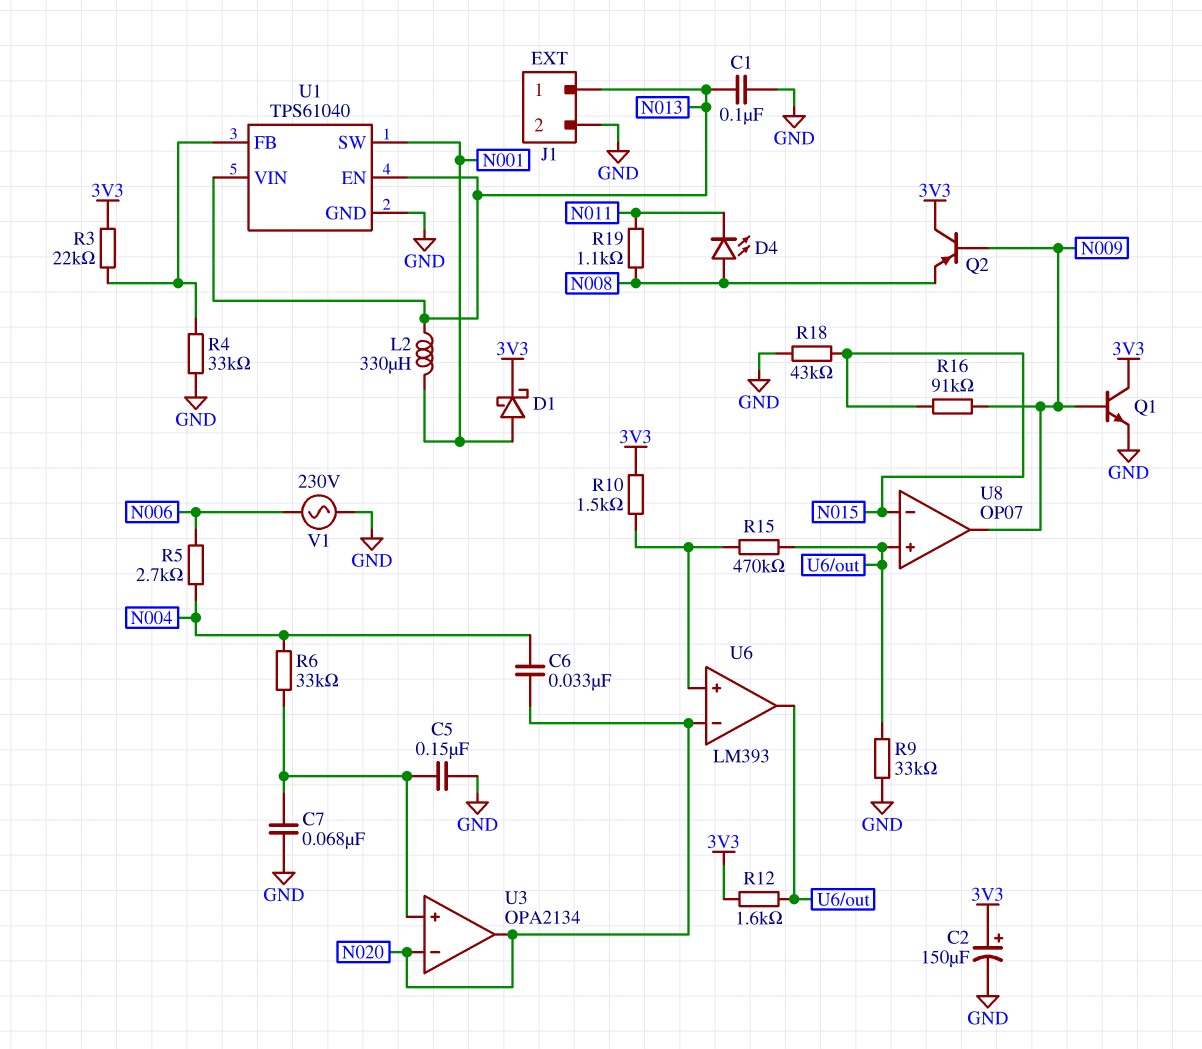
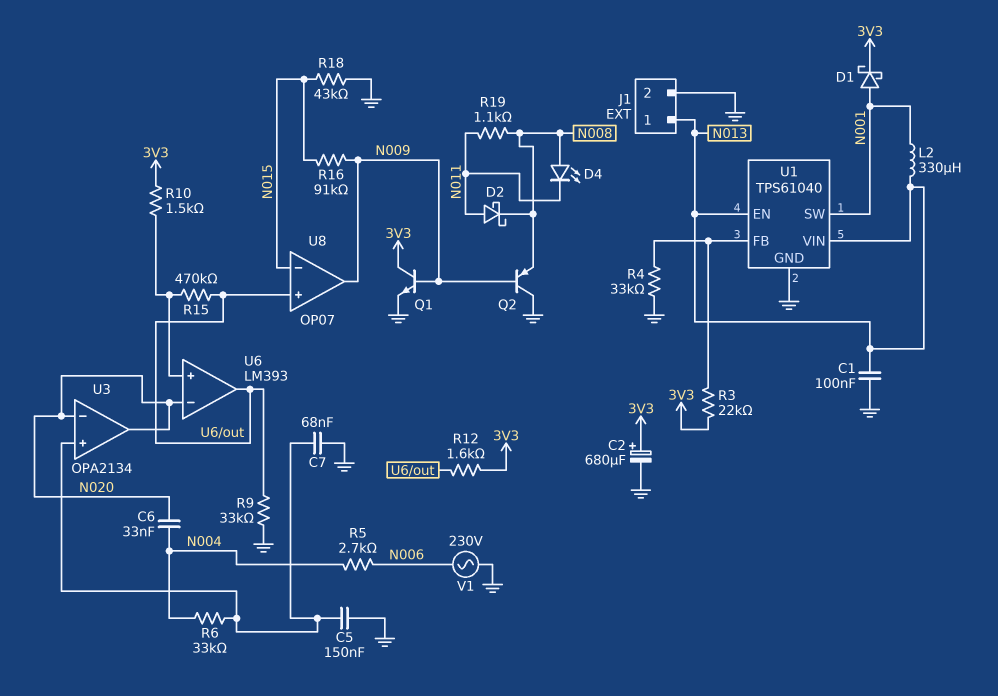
C2: 150uF (plus 3V3, minus GND) -> 680uF (plus 3V3, minus GND)
D2: none -> schottky (A N011, K N008)
Q2: PNP (B N009, C 3V3, E N008) -> PNP (B N009, C GND, E N008)

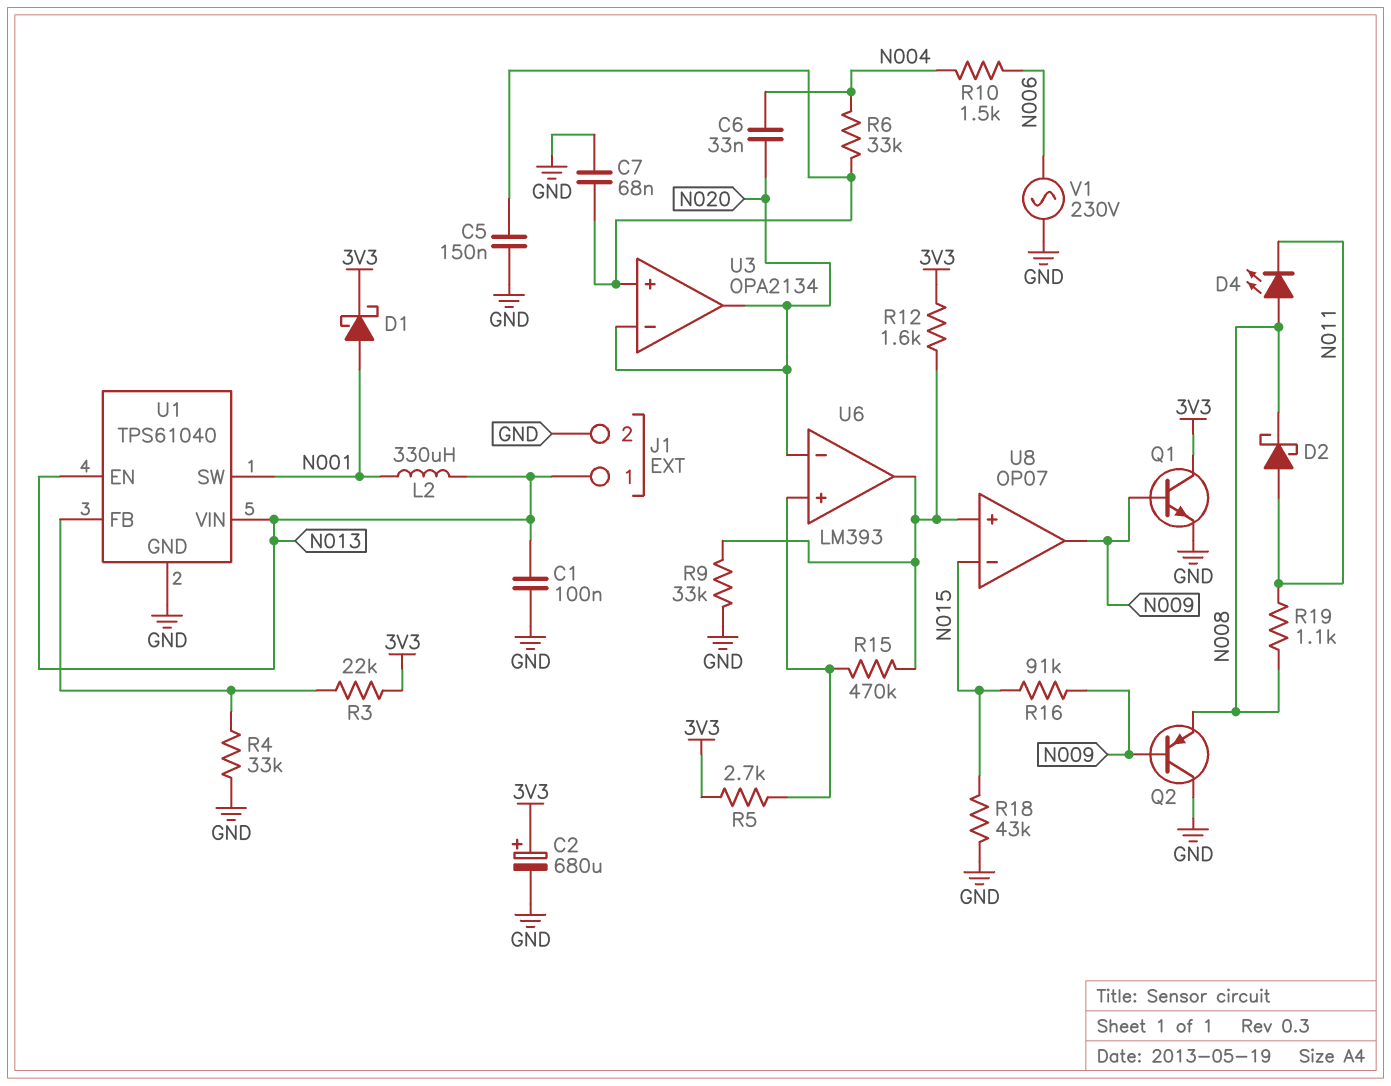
R5: 2.7k (N004, N006) -> 2.7k (3V3, U6/in+)
R10: 1.5k (3V3, U6/in+) -> 1.5k (N004, N006)

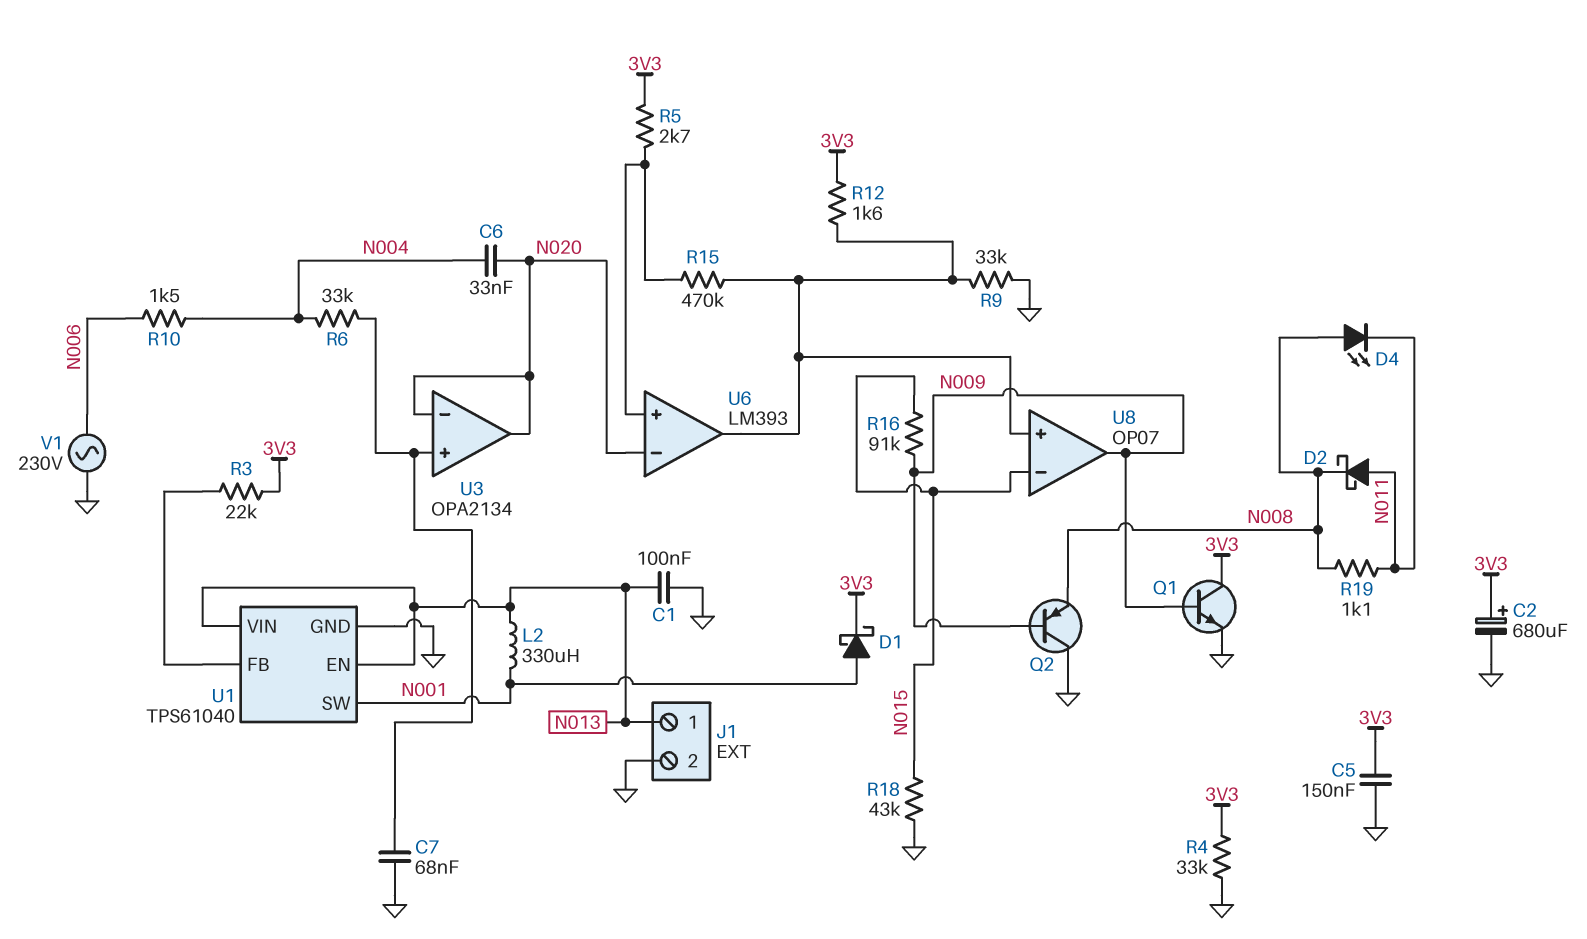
C5: 150nF (GND, U3/in+) -> 150nF (3V3, GND)
R4: 33k (GND, U1/FB) -> 33k (3V3, GND)

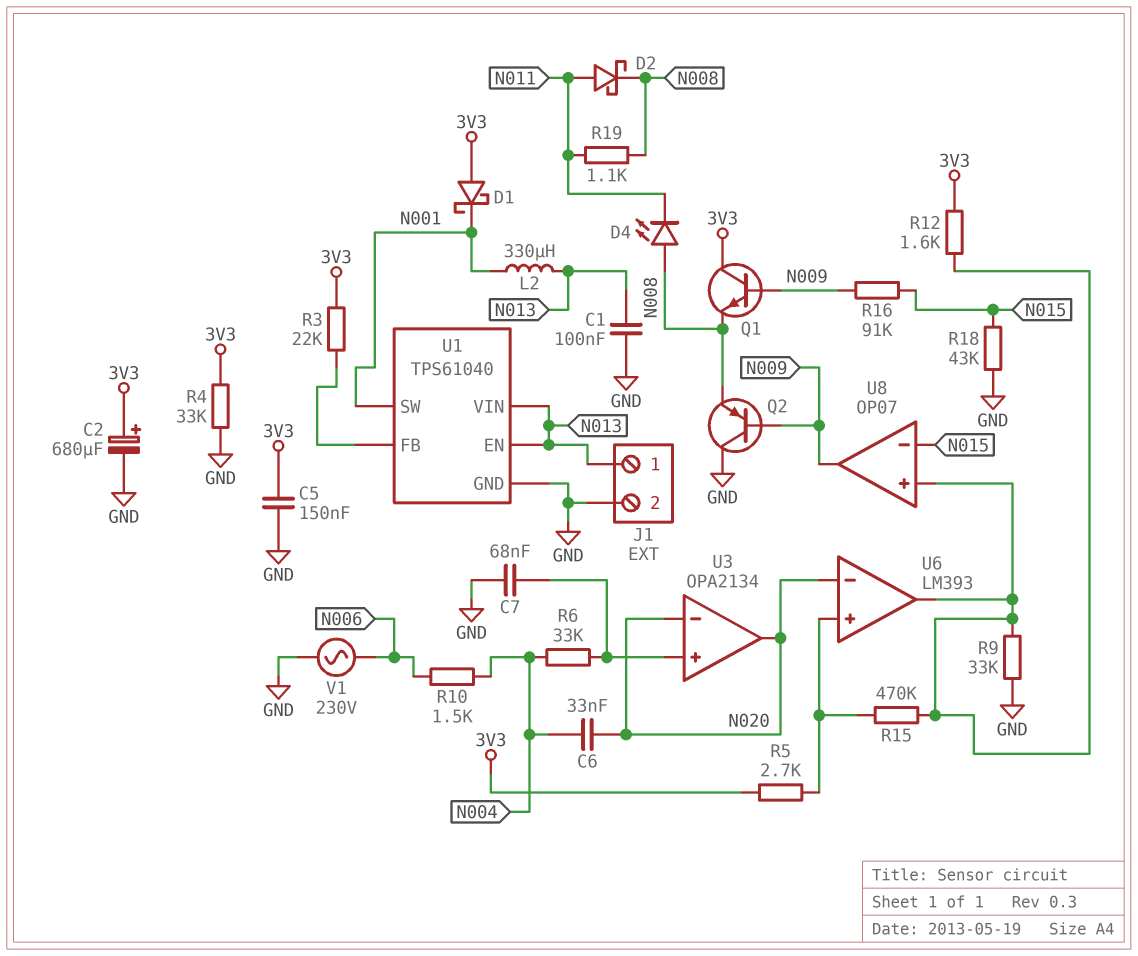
D1: schottky (A N001, K 3V3) -> schottky (A 3V3, K N001)
Q1: NPN (B N009, C 3V3, E GND) -> NPN (B N009, C 3V3, E N008)

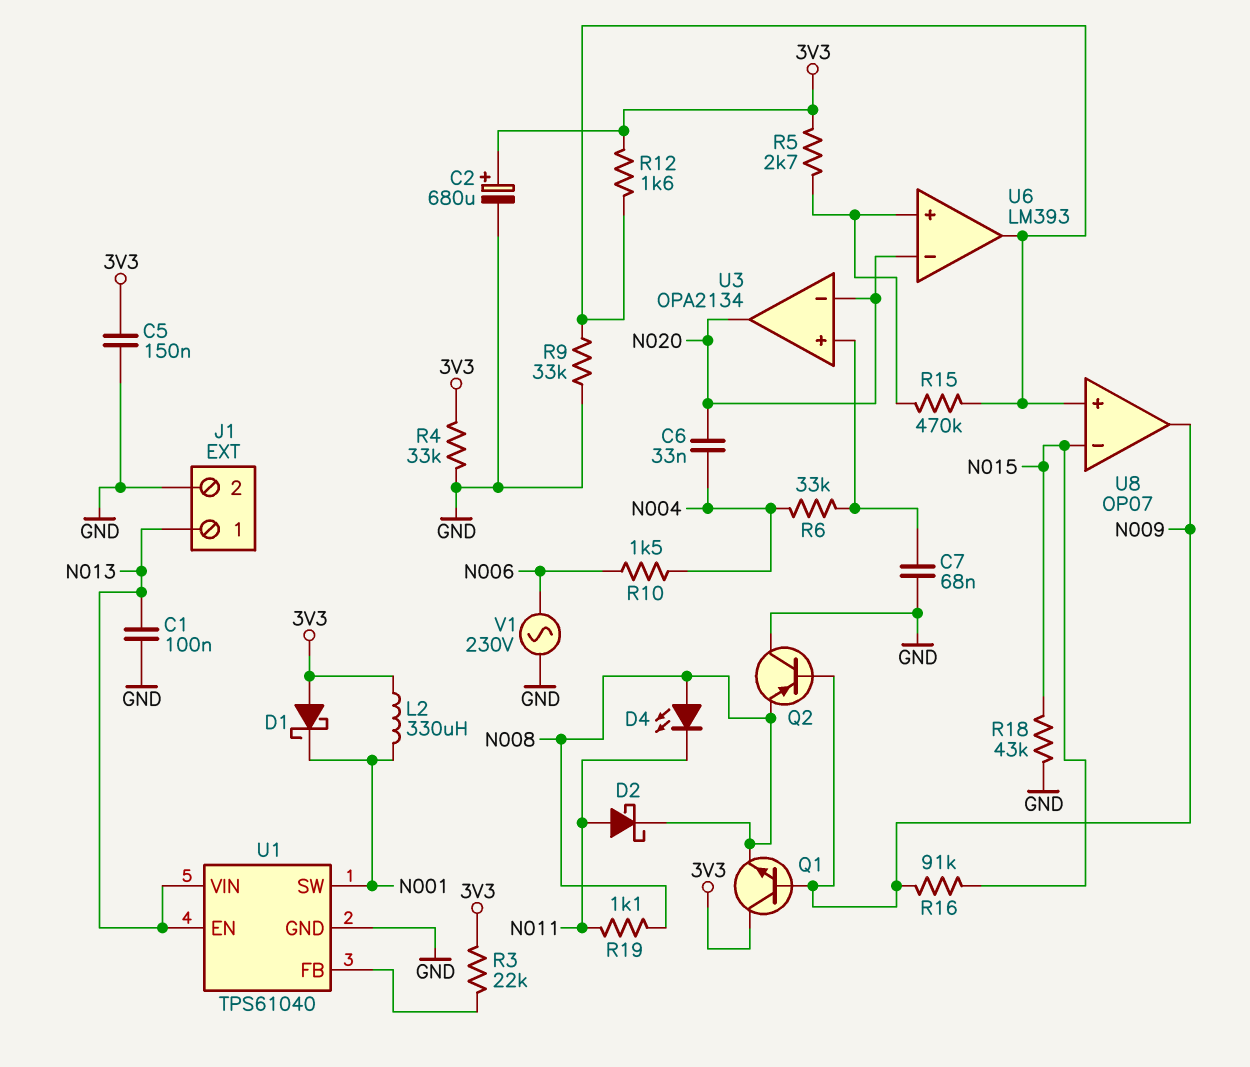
L2: 330uH (N001, N013) -> 330uH (3V3, N001)

